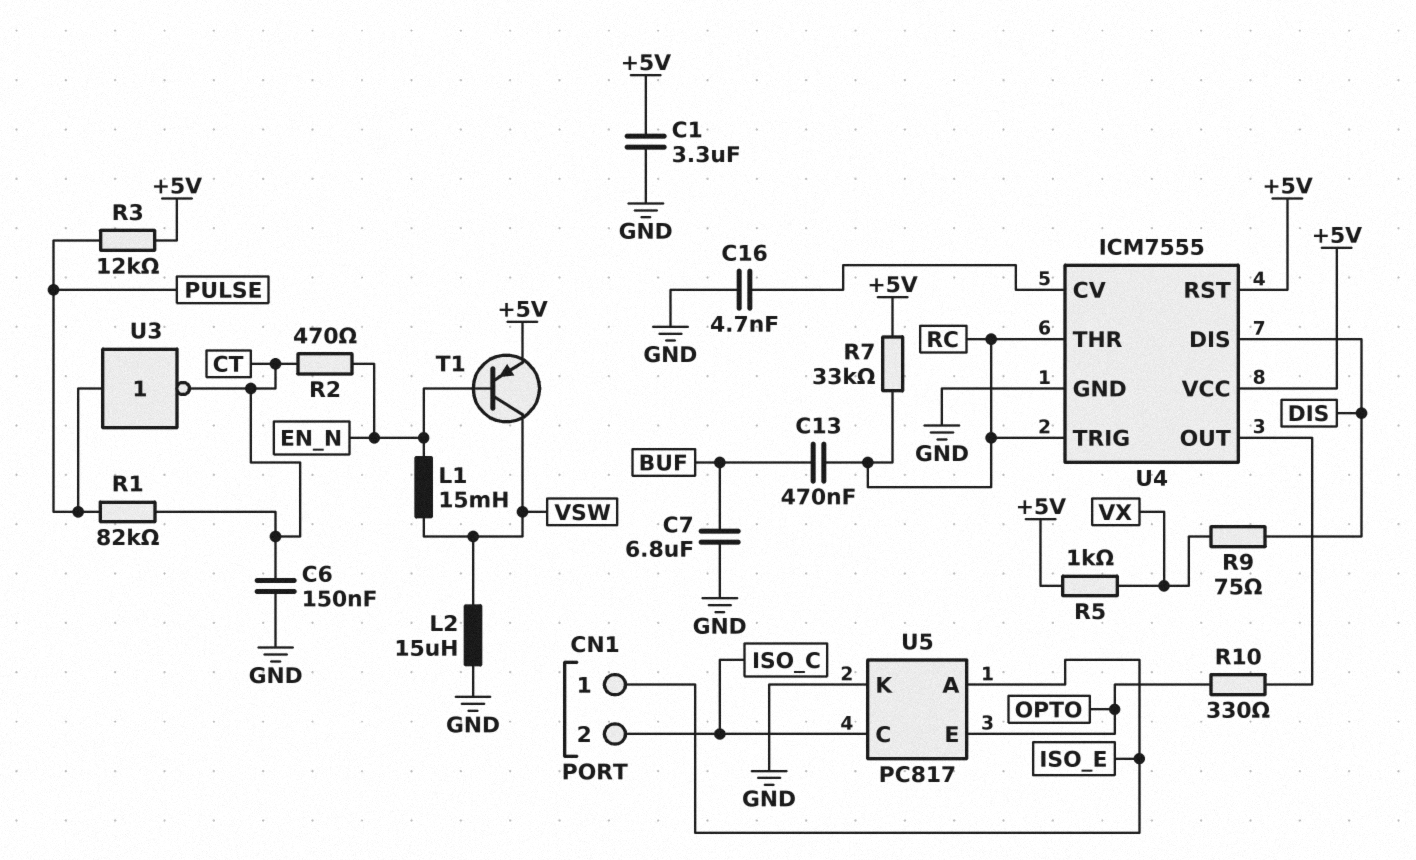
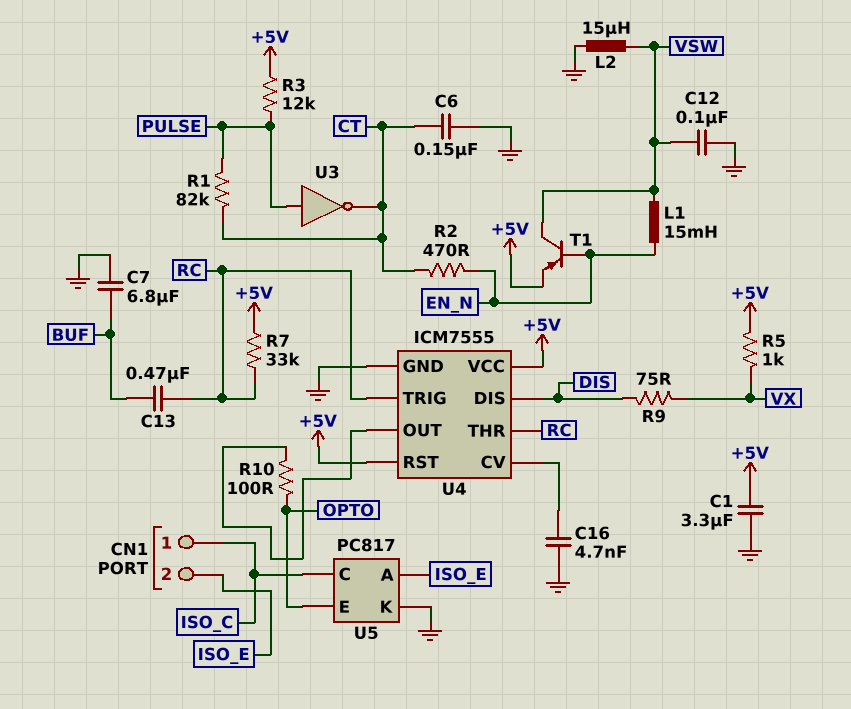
C12: none -> 100nF (GND, VSW)
CN1 pin 1: ISO_E -> ISO_C
CN1 pin 2: ISO_C -> ISO_E
R10: 330 (OPTO, U4/OUT) -> 100 (OPTO, U4/OUT)

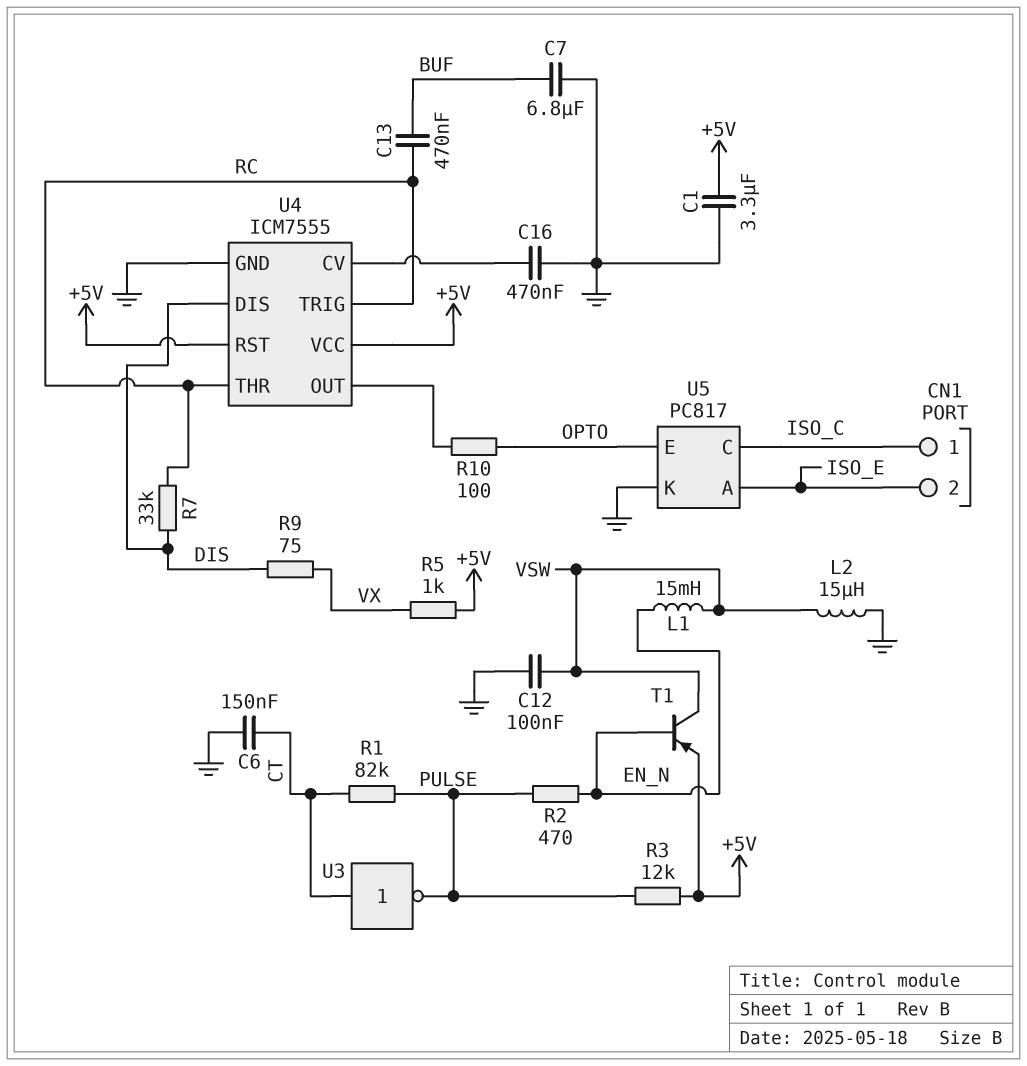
C16: 4.7nF (GND, U4/CV) -> 470nF (GND, U4/CV)
R2: 470 (CT, EN_N) -> 470 (EN_N, PULSE)
R7: 33k (+5V, RC) -> 33k (DIS, RC)
U3: NOT (in PULSE, out CT) -> NOT (in CT, out PULSE)

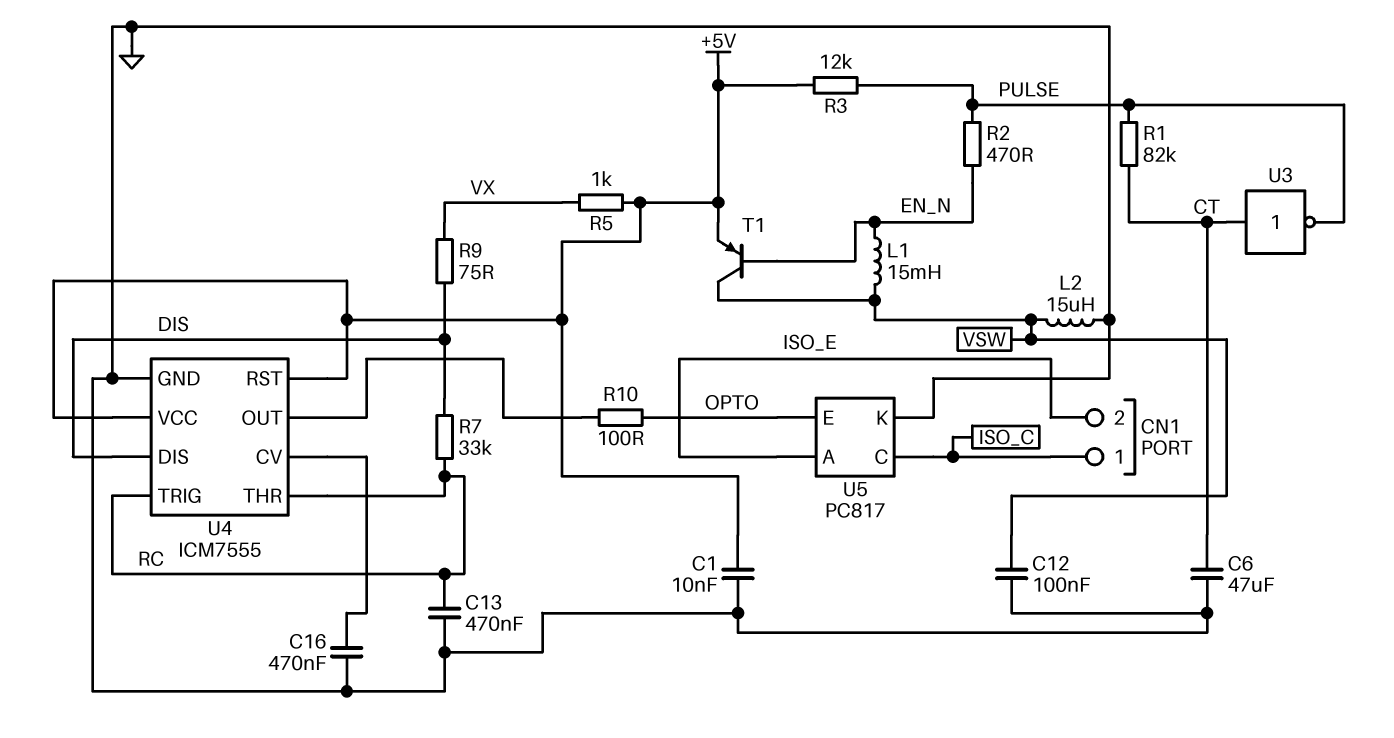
C1: 3.3uF (+5V, GND) -> 10nF (+5V, GND)
C6: 150nF (CT, GND) -> 47uF (CT, GND)
C7: 6.8uF (BUF, GND) -> none
C13: 470nF (BUF, RC) -> 470nF (GND, RC)

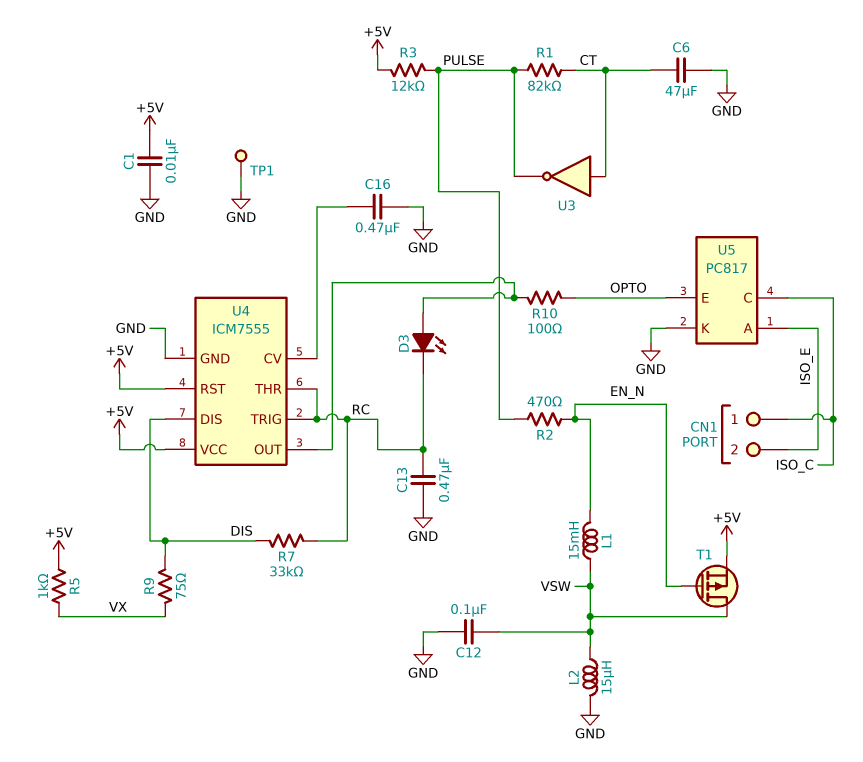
D3: none -> LED (A U4/OUT, K RC)
T1: PNP (B EN_N, C VSW, E +5V) -> PMOS (G EN_N, D VSW, S +5V)
TP1: none -> test point (GND)

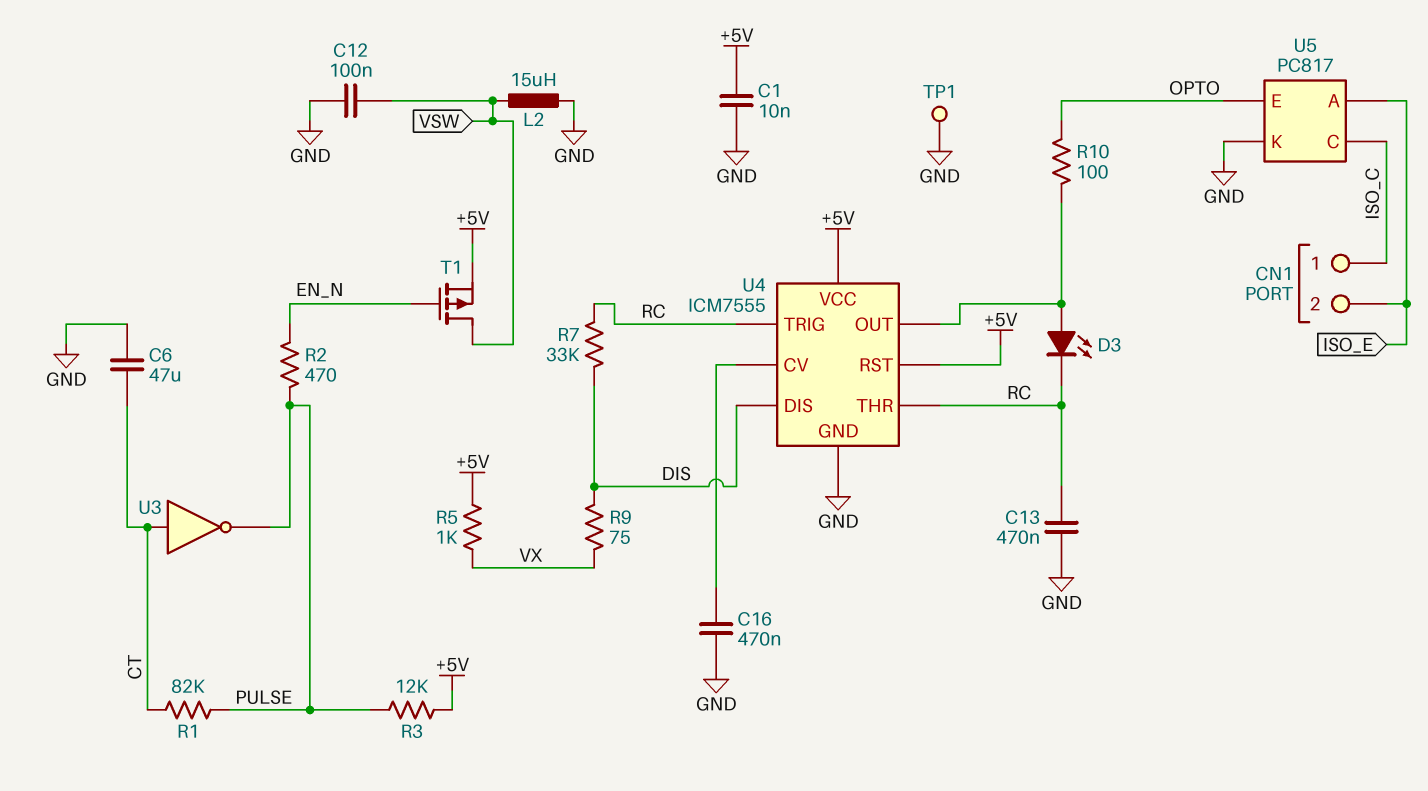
L1: 15mH (EN_N, VSW) -> none

